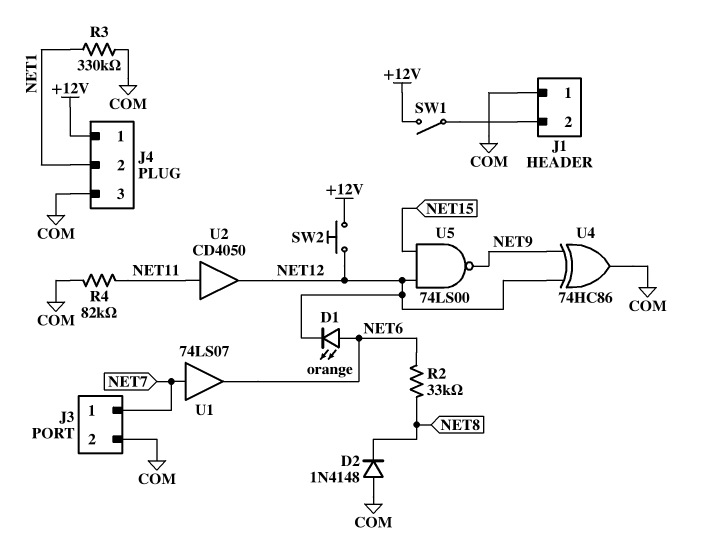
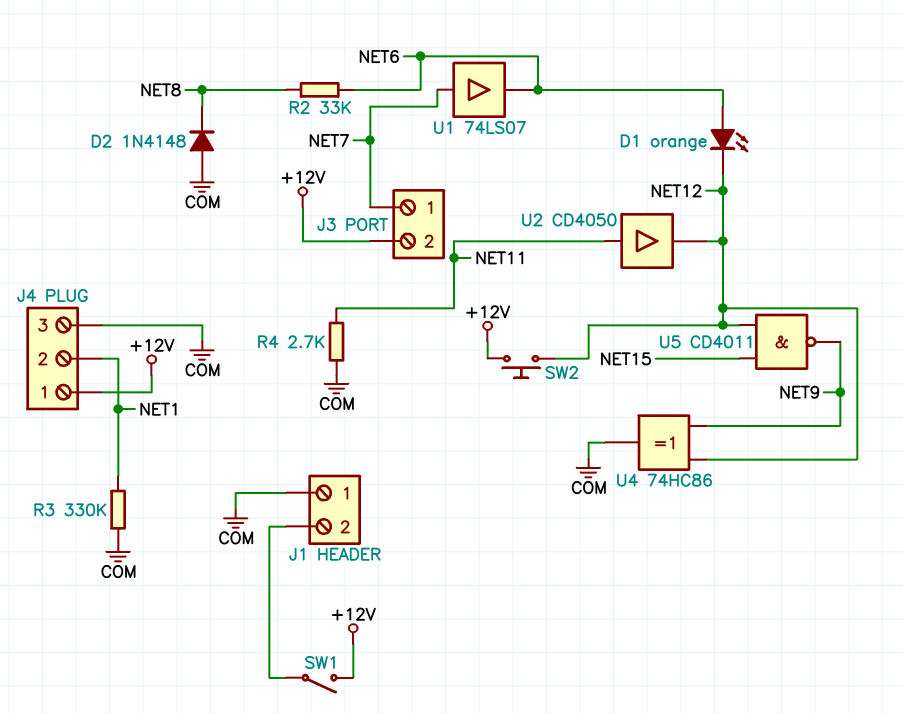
J3 pin 2: COM -> +12V
R4: 82k (COM, NET11) -> 2.7k (COM, NET11)
U5: NAND 74LS00 (in NET12, in NET15, out NET9) -> NAND CD4011 (in NET12, in NET15, out NET9)

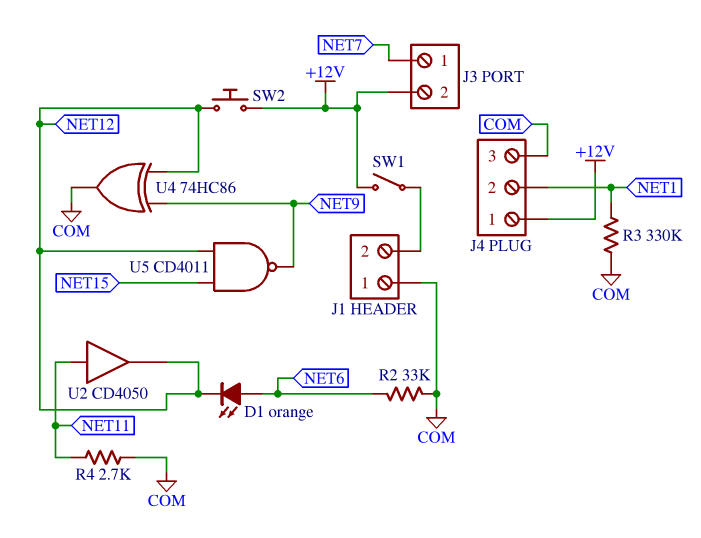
D2: diode 1N4148 (A COM, K NET8) -> none
R2: 33k (NET6, NET8) -> 33k (COM, NET6)
U1: buffer 74LS07 (in NET7, out NET6) -> none

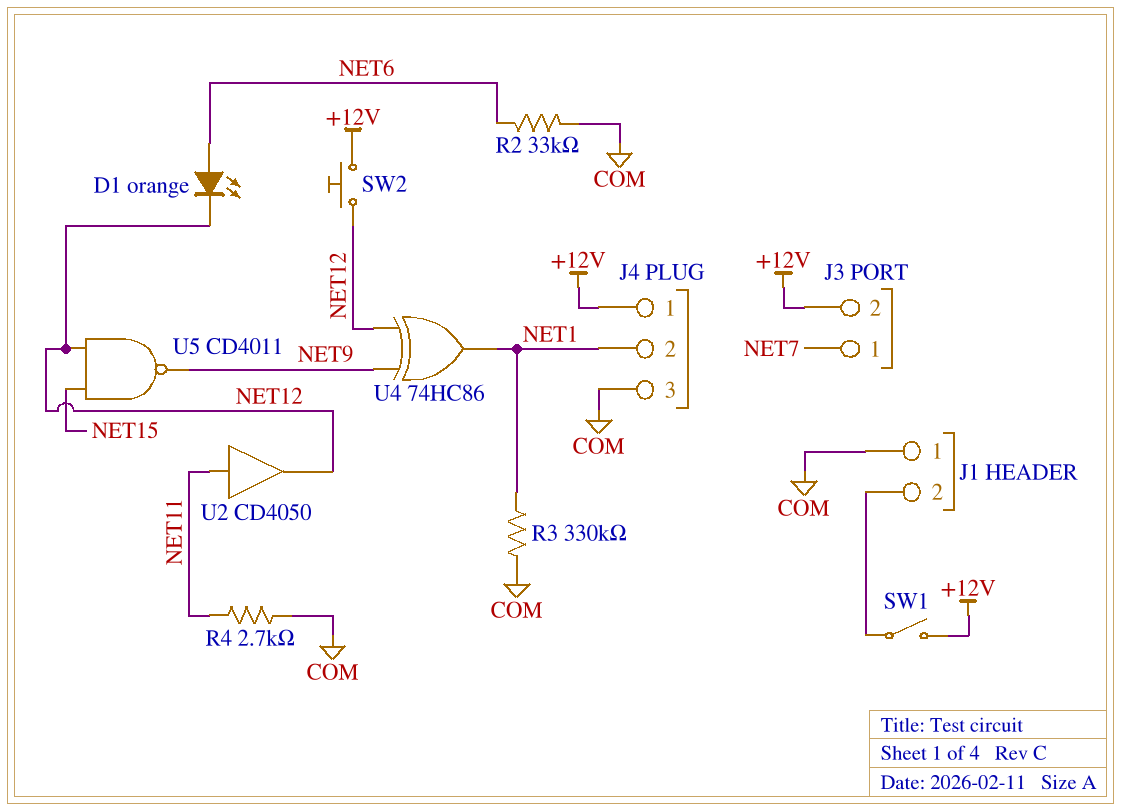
U4: XOR 74HC86 (in NET9, in NET12, out COM) -> XOR 74HC86 (in NET9, in NET12, out NET1)

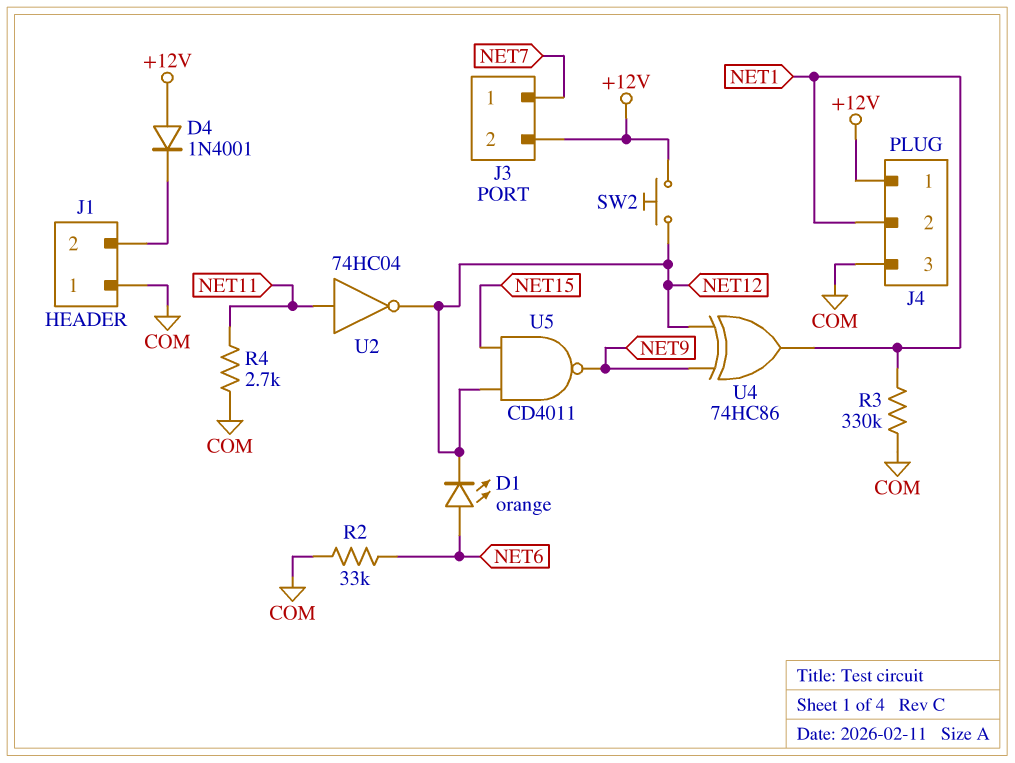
D4: none -> diode 1N4001 (A +12V, K J1/2)
SW1: switch (+12V, J1/2) -> none
U2: buffer CD4050 (in NET11, out NET12) -> NOT 74HC04 (in NET11, out NET12)

